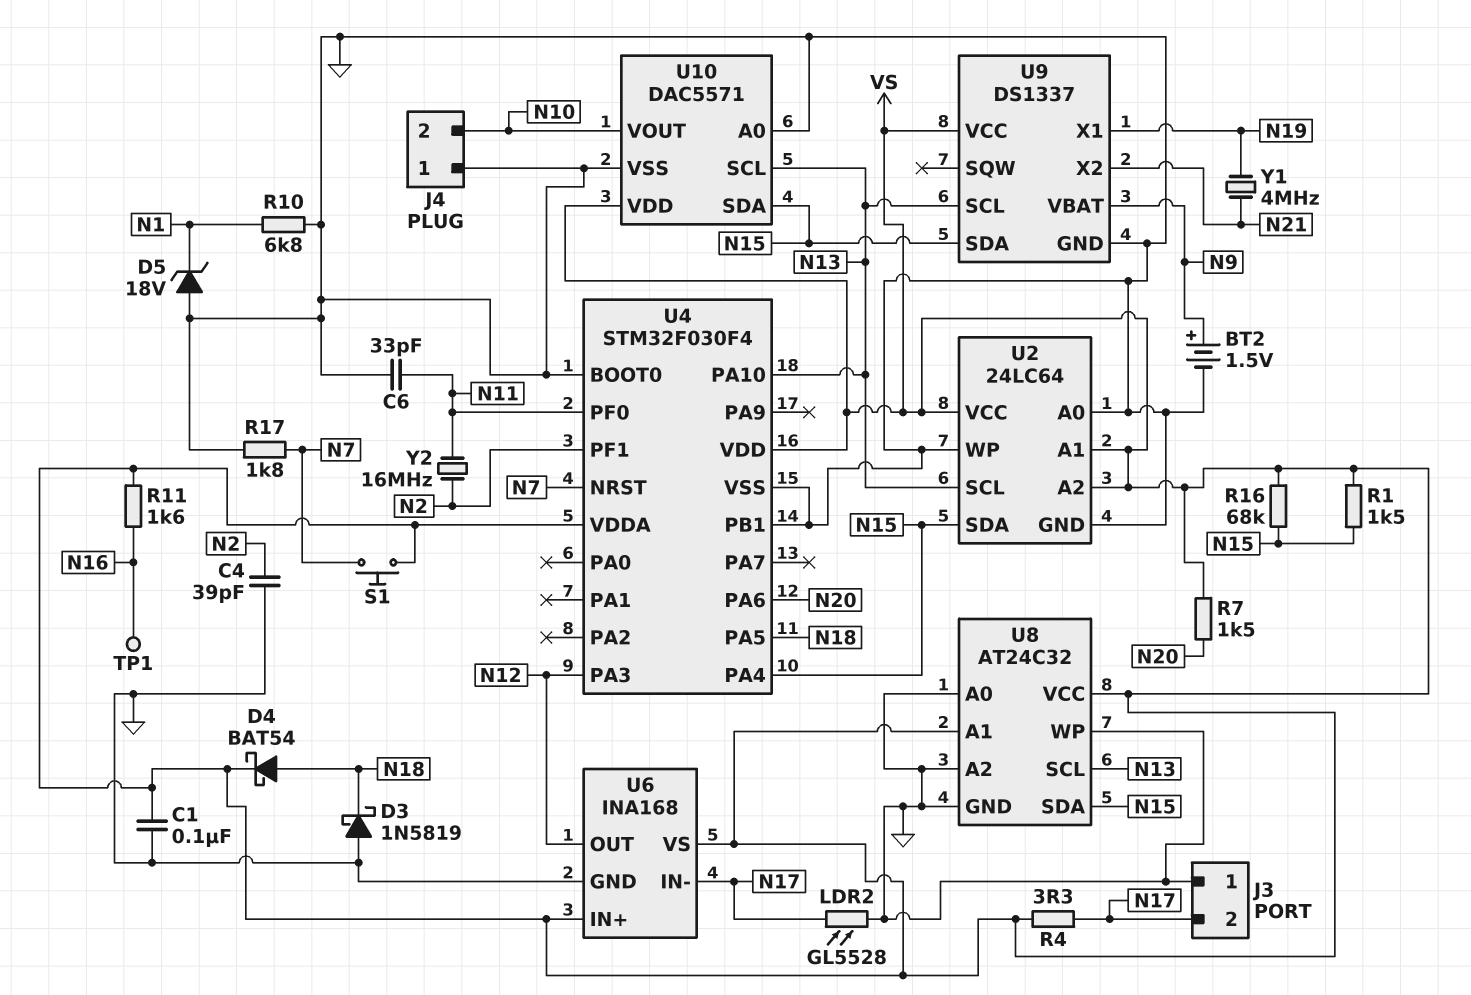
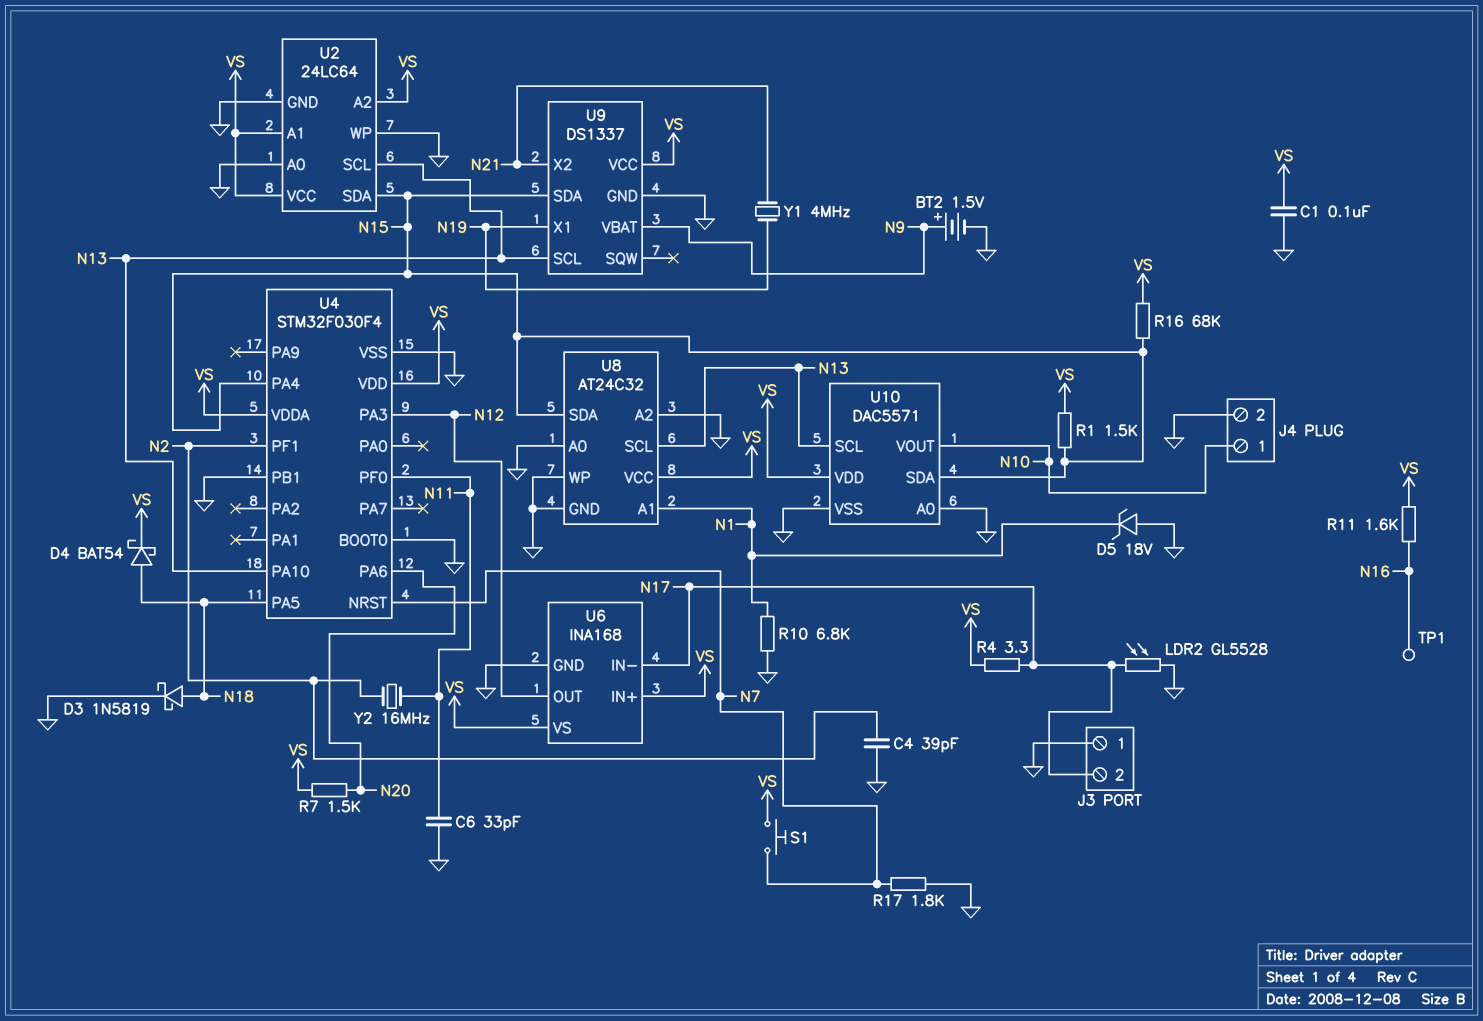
D3: schottky 1N5819 (A GND, K N18) -> schottky 1N5819 (A N18, K GND)
J4 pin 1: GND -> N10
J4 pin 2: N10 -> GND
U8 pin A1: VS -> N1

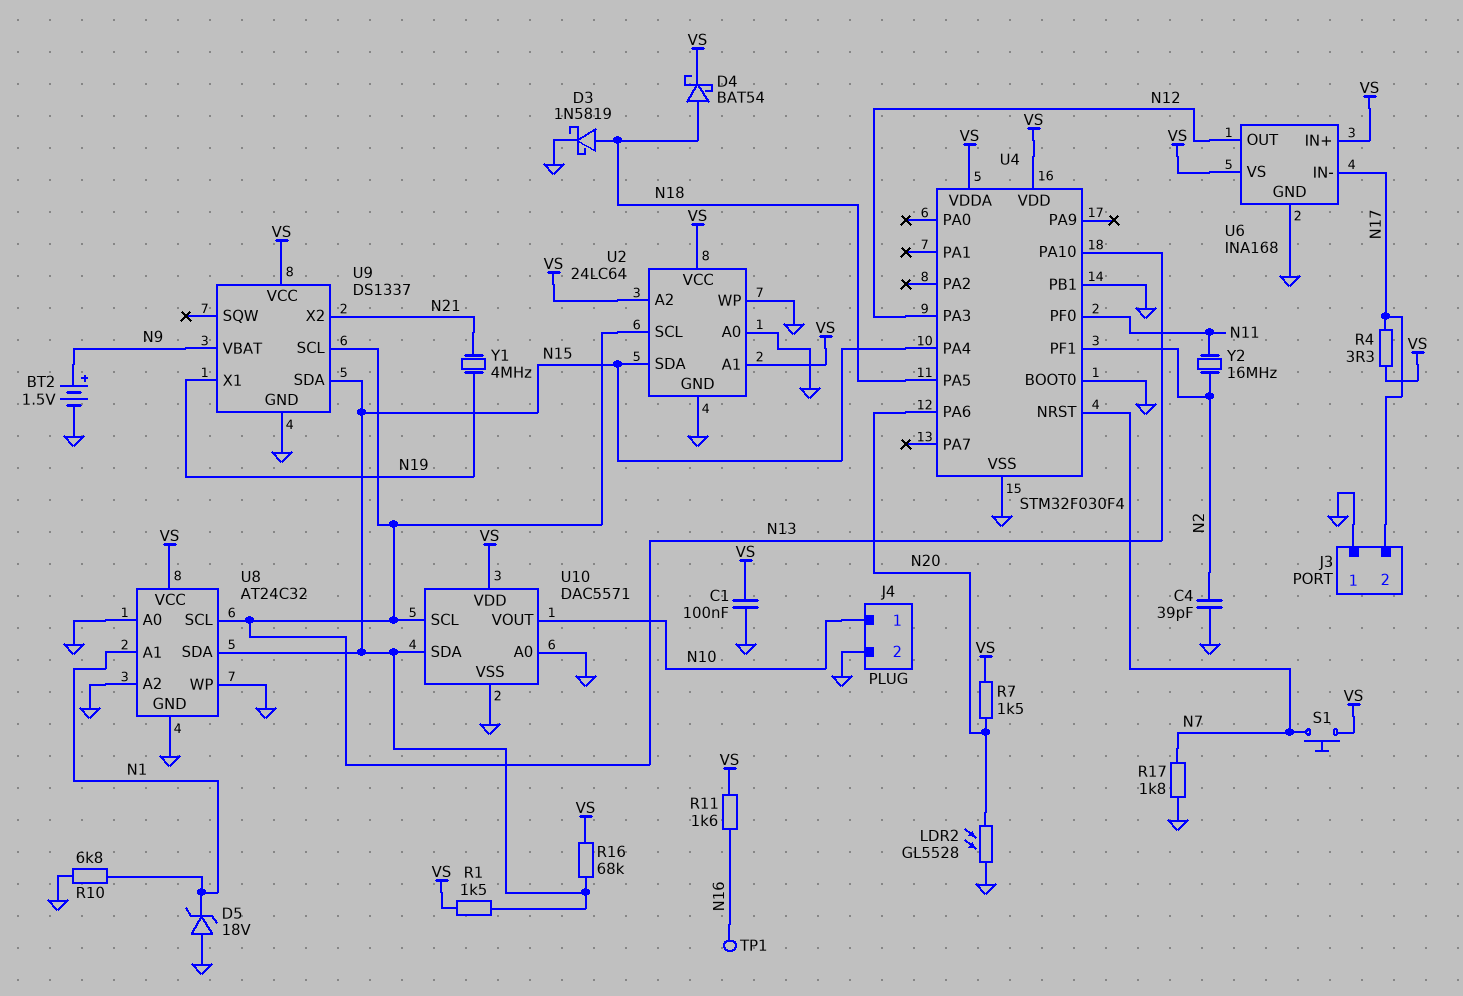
C6: 33pF (GND, N11) -> none
LDR2: GL5528 (GND, N17) -> GL5528 (GND, N20)

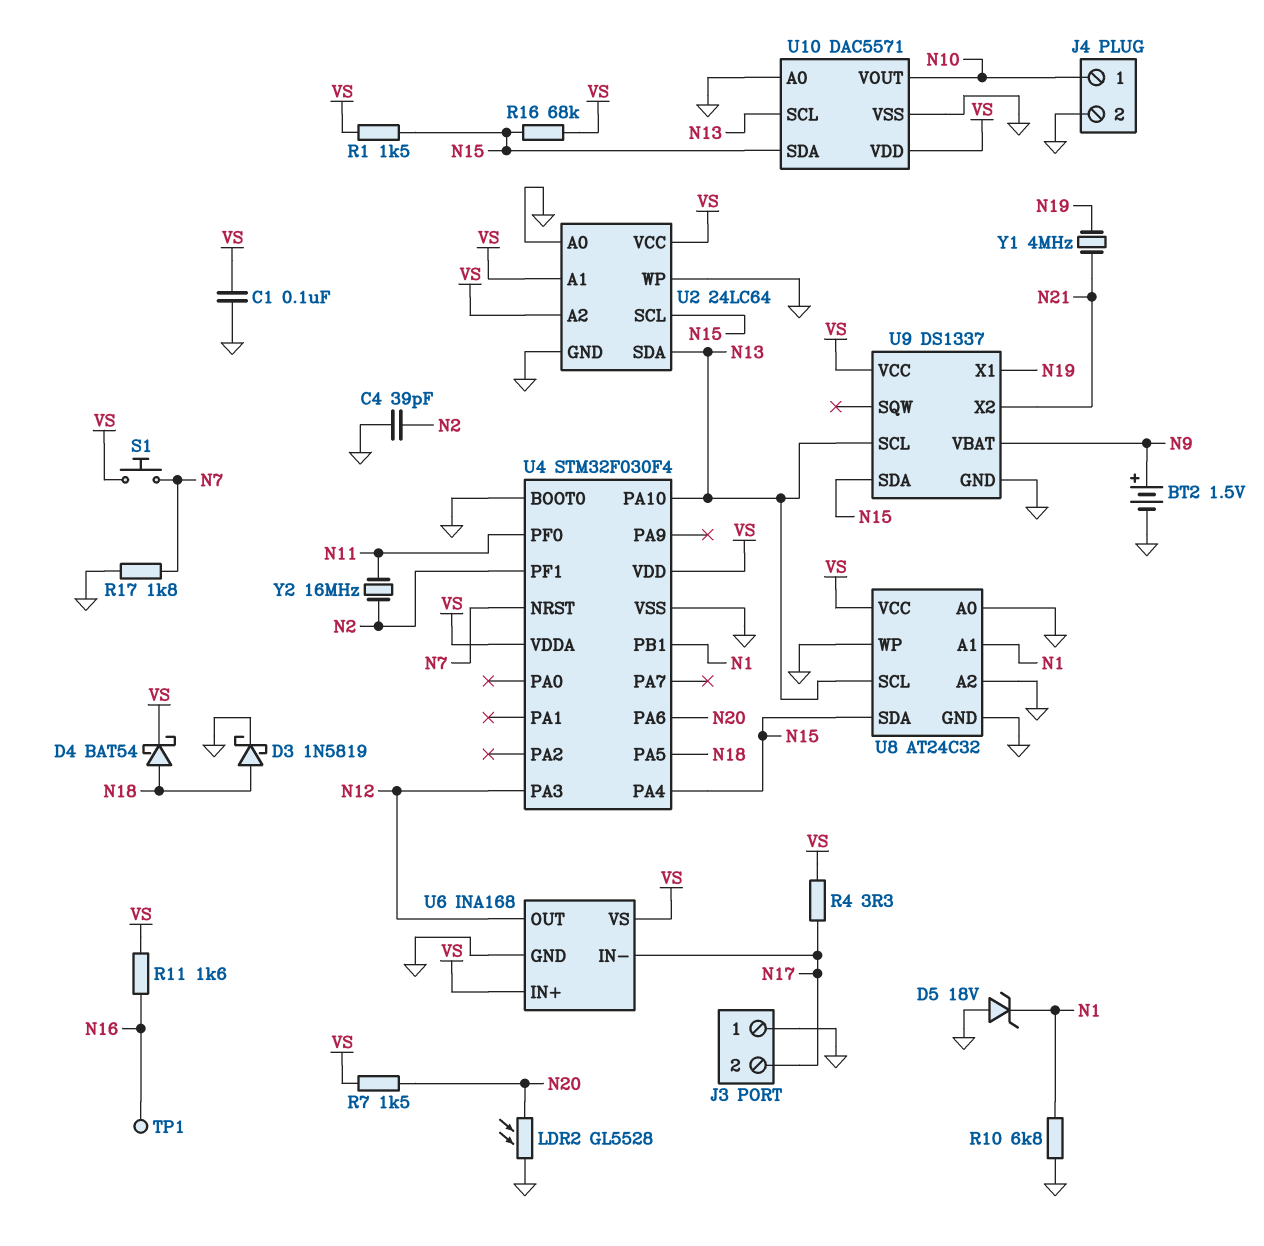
U2 pin SCL: N13 -> N15
U2 pin SDA: N15 -> N13
U4 pin PB1: GND -> N1

